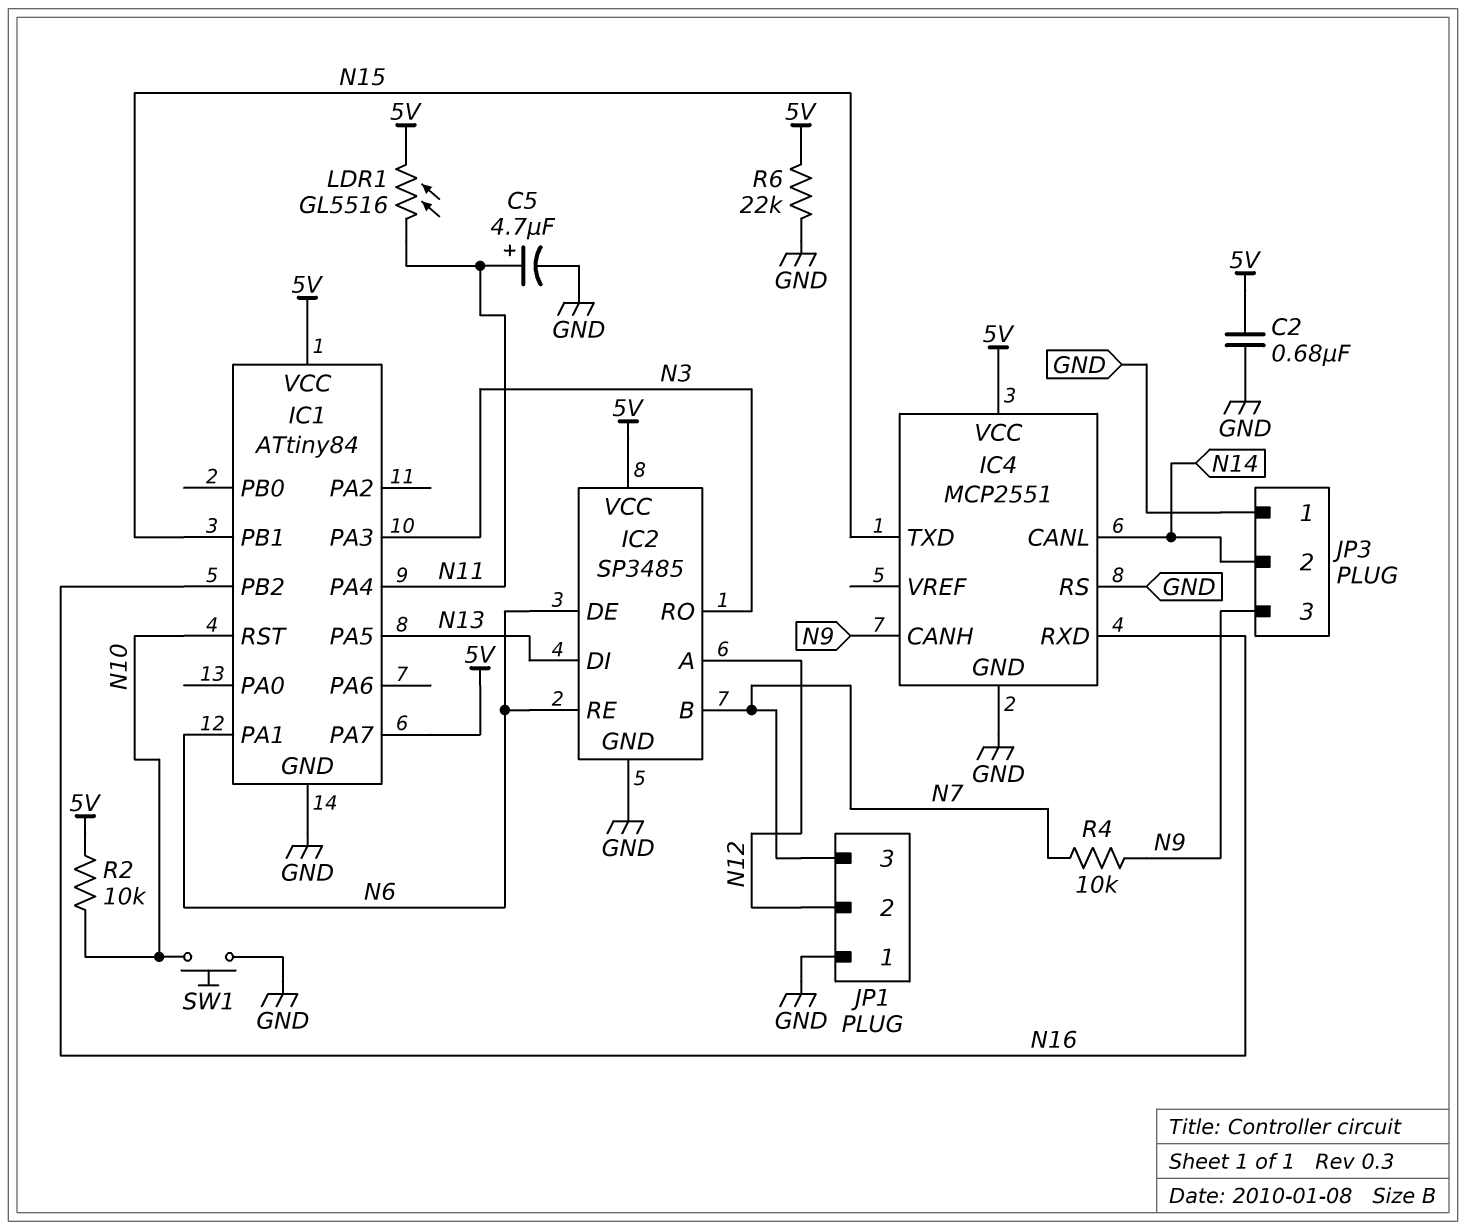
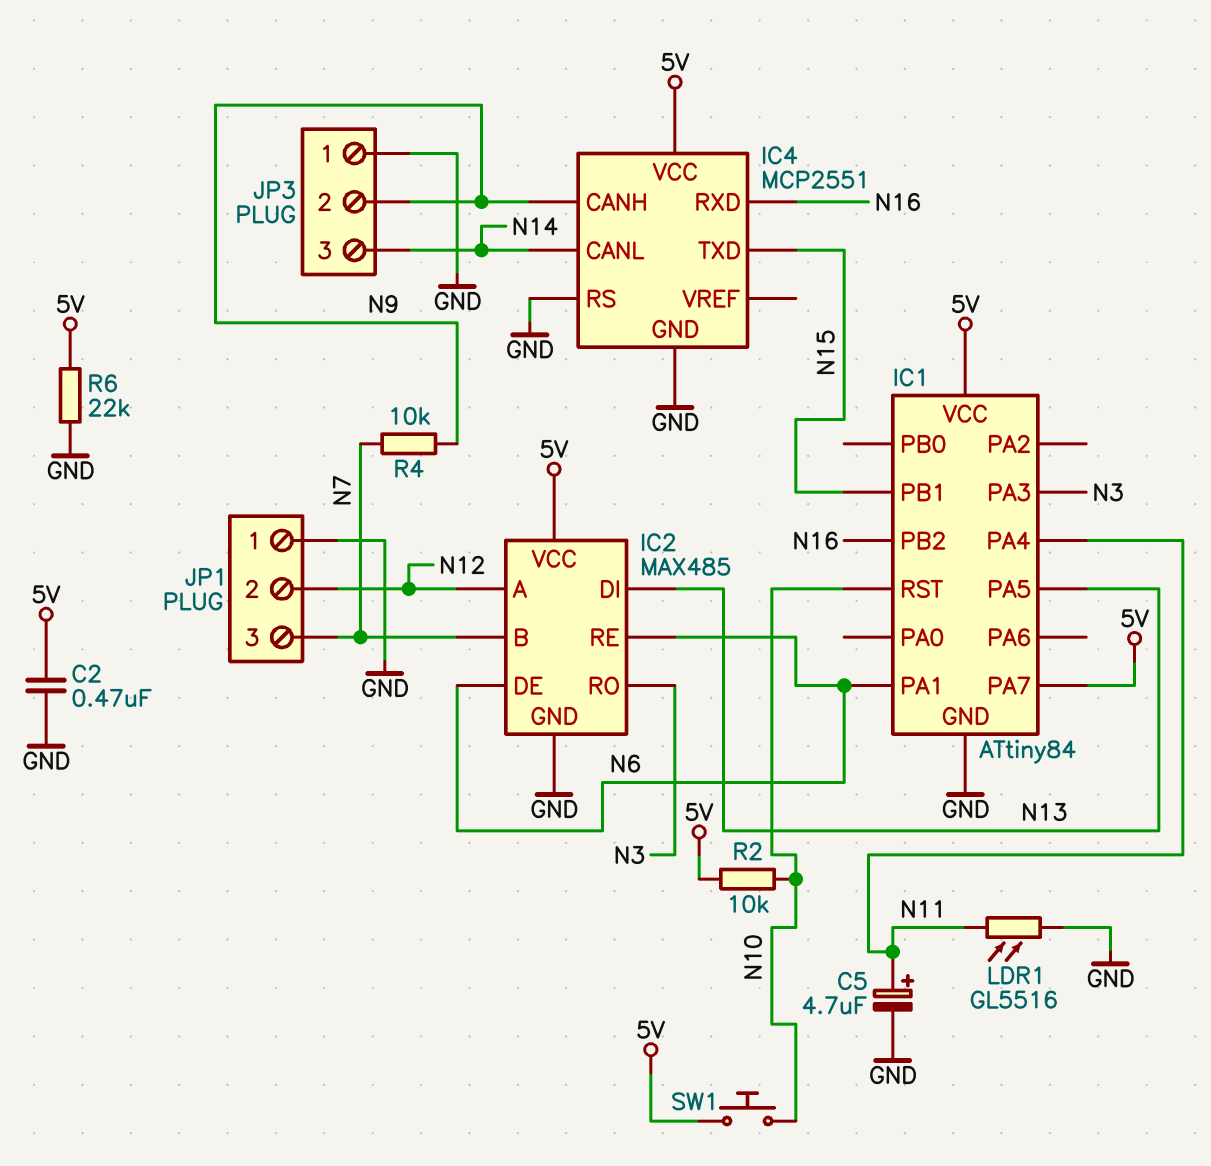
C2: 680nF (5V, GND) -> 470nF (5V, GND)
IC2: SP3485 -> MAX485
JP3 pin 2: N14 -> N9
JP3 pin 3: N9 -> N14
LDR1: GL5516 (5V, N11) -> GL5516 (GND, N11)
SW1: button (GND, N10) -> button (5V, N10)

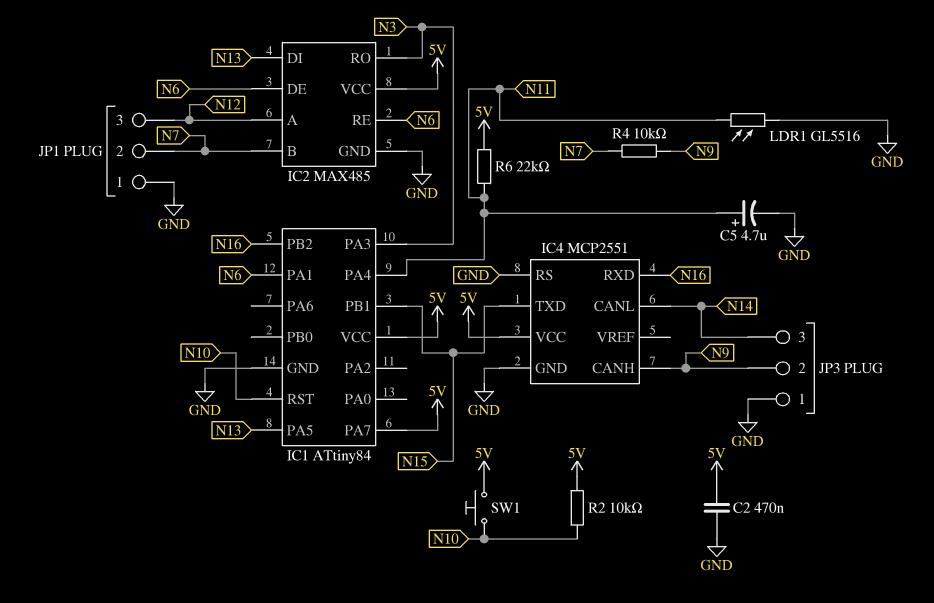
JP1 pin 2: N12 -> N7
JP1 pin 3: N7 -> N12
R6: 22k (5V, GND) -> 22k (5V, N11)

